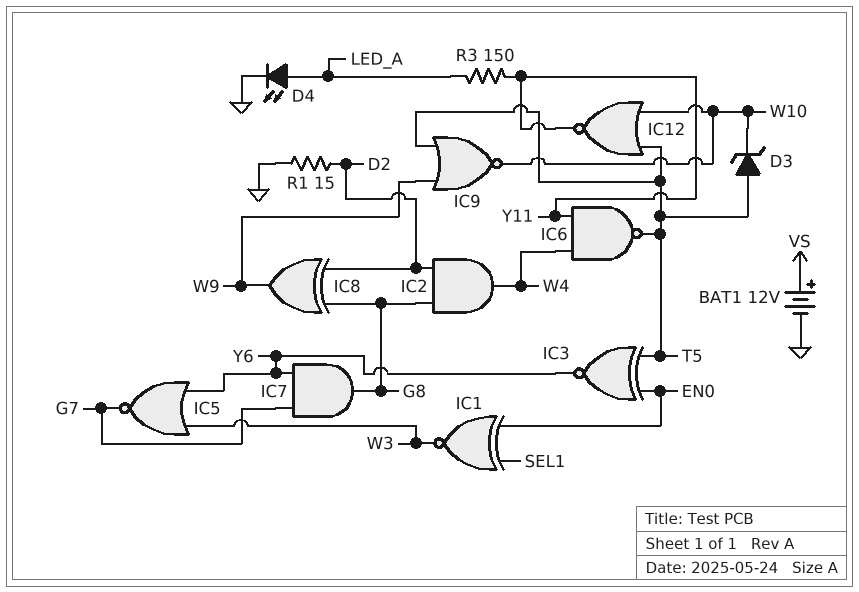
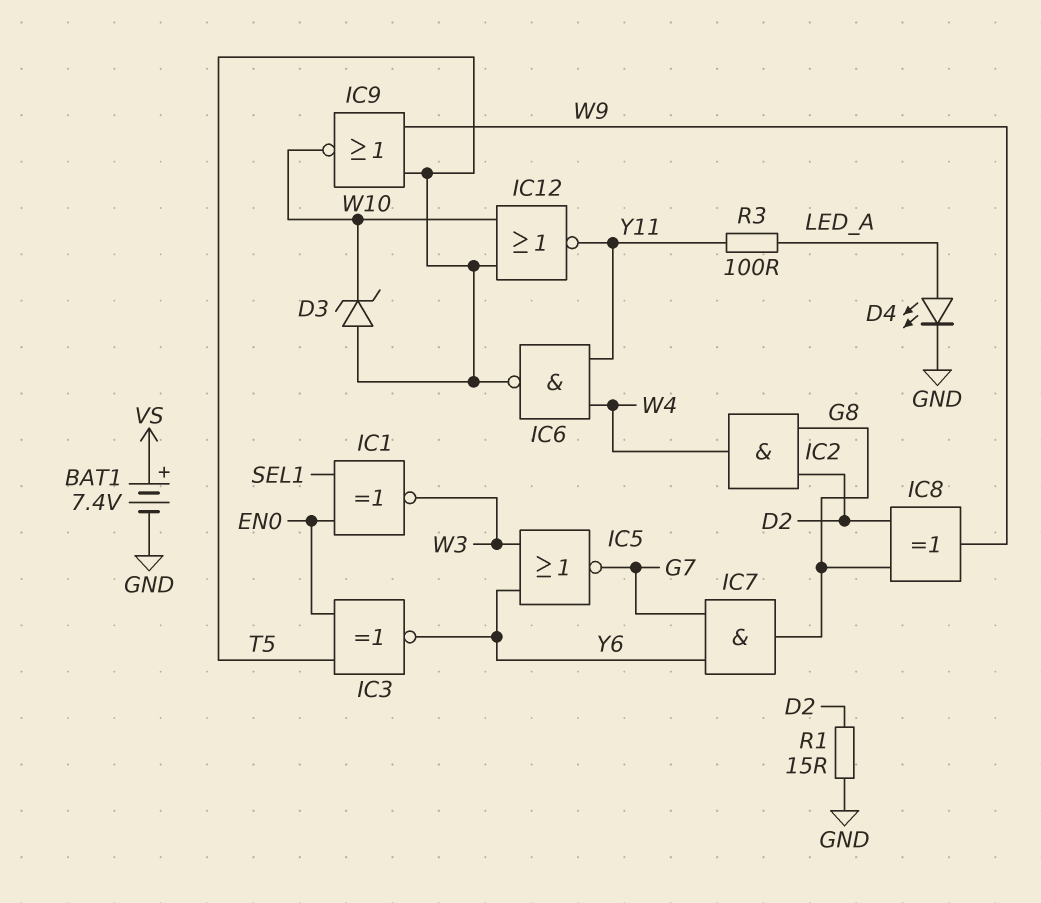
BAT1: 12V (plus VS, minus GND) -> 7.4V (plus VS, minus GND)
R3: 150 (LED_A, Y11) -> 100 (LED_A, Y11)

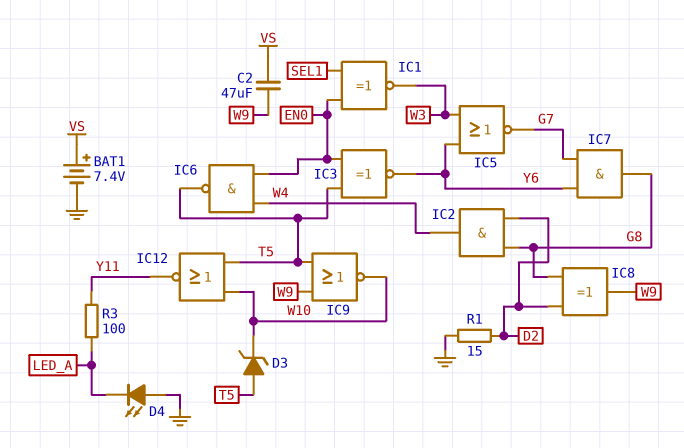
C2: none -> 47uF (VS, W9)
D4: LED (A LED_A, K GND) -> LED (A GND, K LED_A)
IC6: NAND (in W4, in Y11, out T5) -> NAND (in EN0, in W4, out T5)

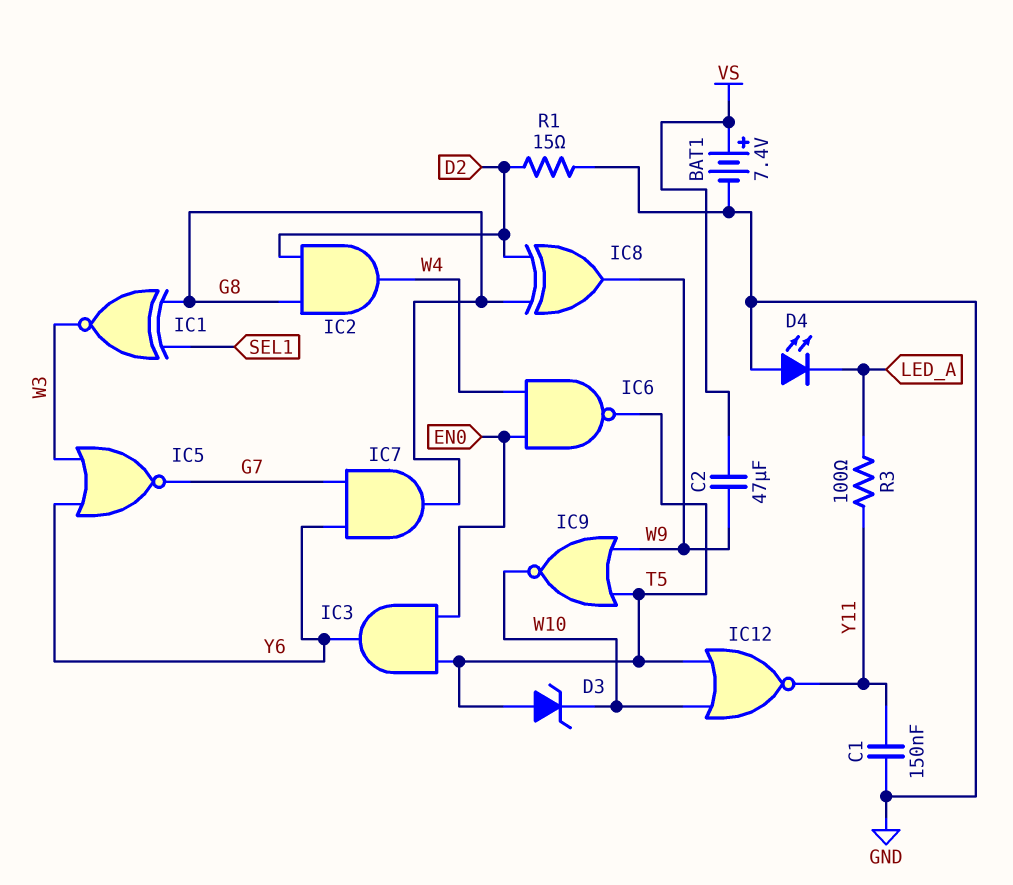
C1: none -> 150nF (GND, Y11)
IC1: XNOR (in EN0, in SEL1, out W3) -> XNOR (in G8, in SEL1, out W3)
IC3: XNOR (in EN0, in T5, out Y6) -> AND (in EN0, in T5, out Y6)

